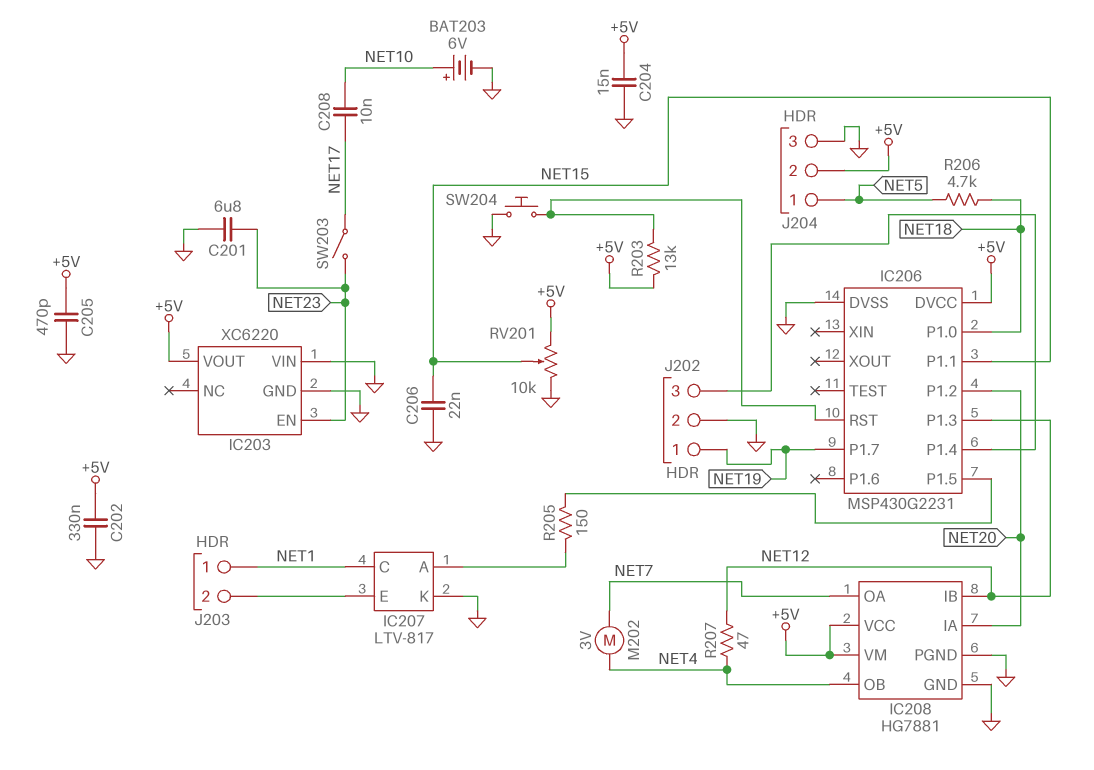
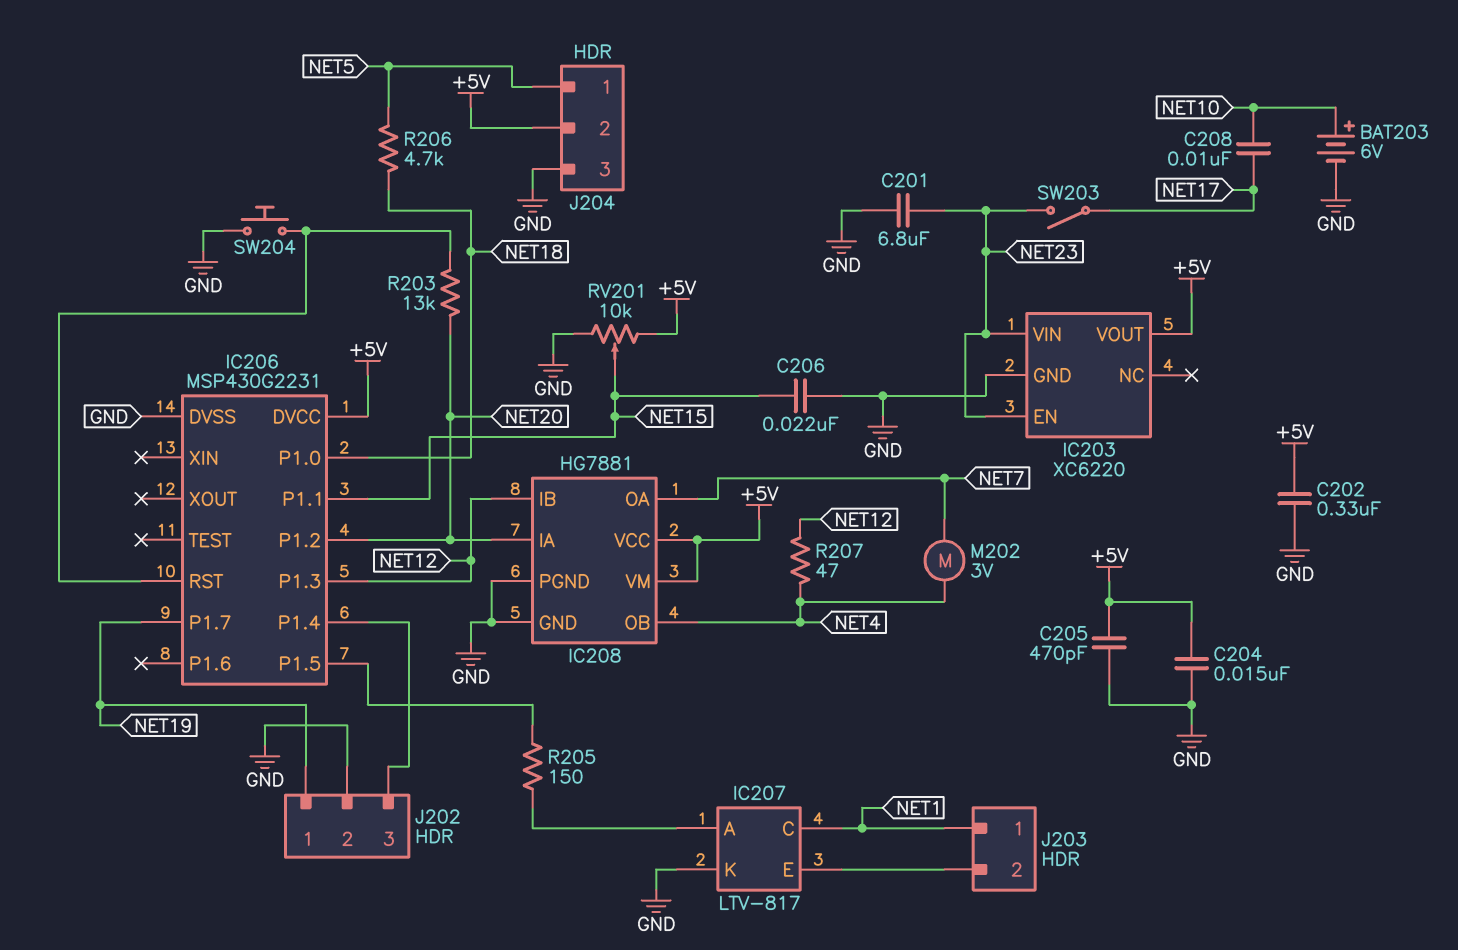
IC203 pin VIN: GND -> NET23
R203: 13k (+5V, IC206/RST) -> 13k (IC206/RST, NET20)

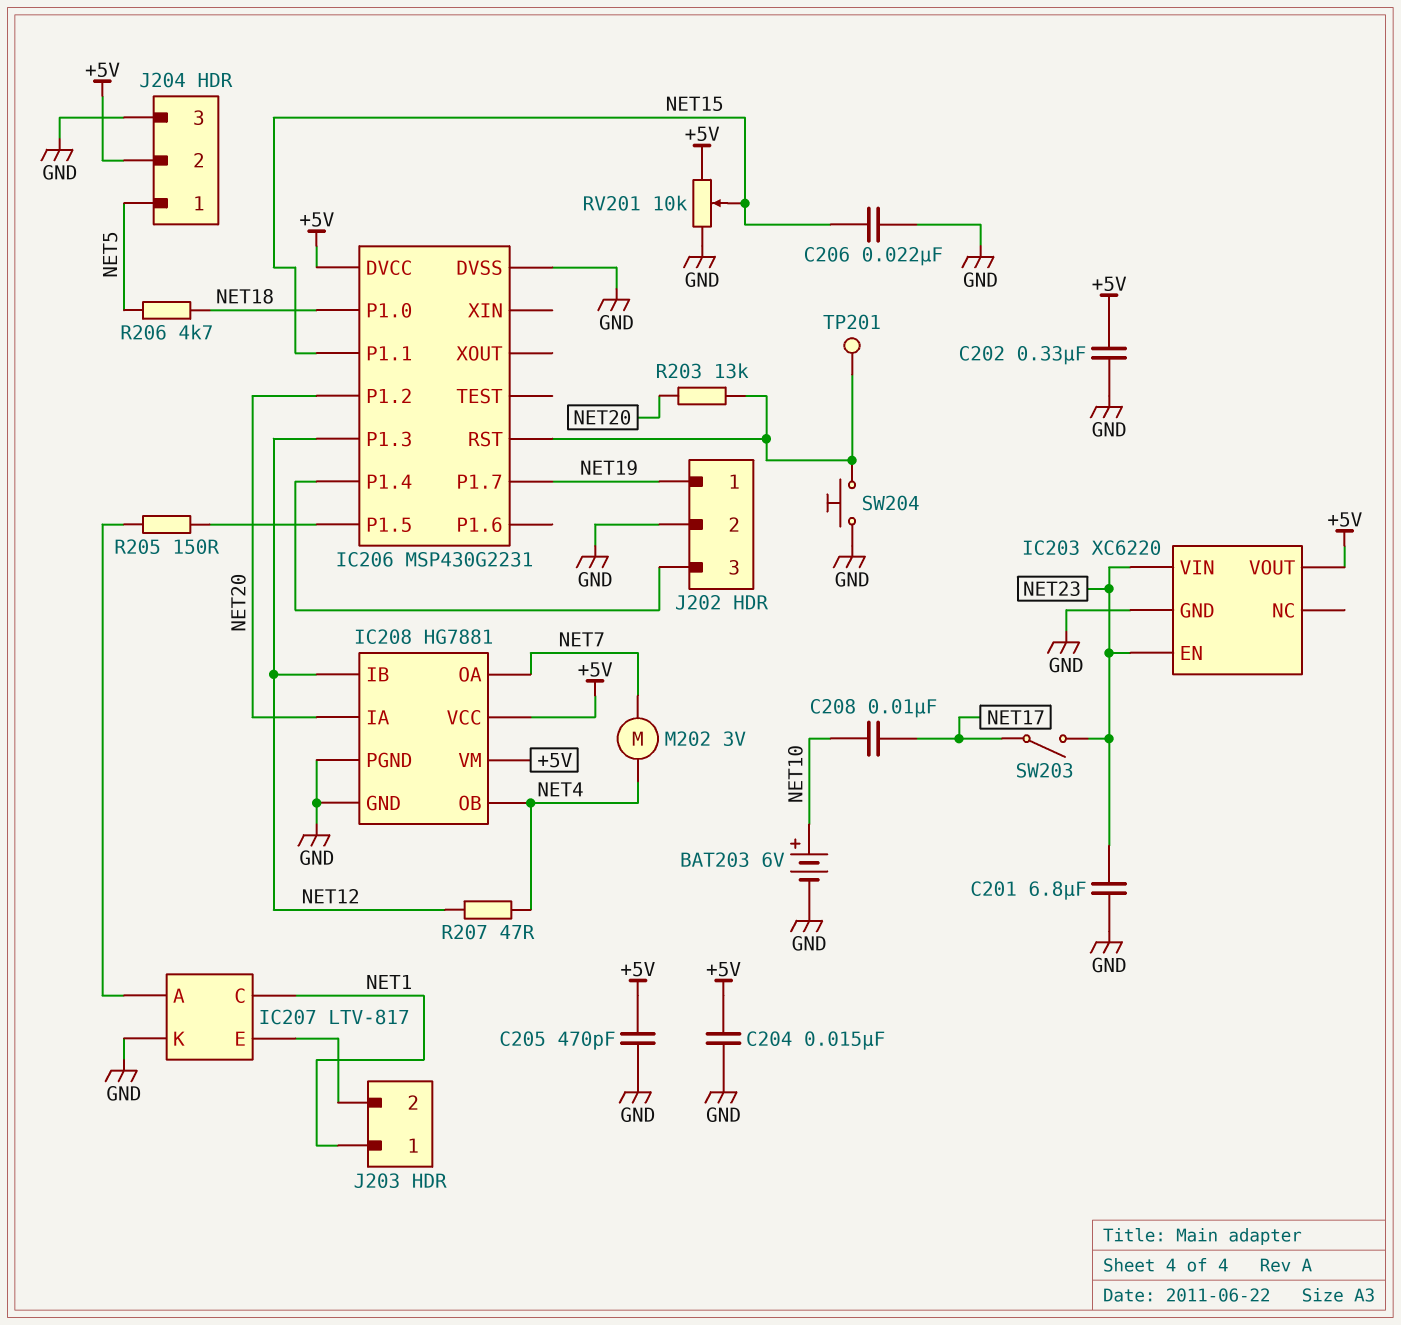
TP201: none -> test point (IC206/RST)

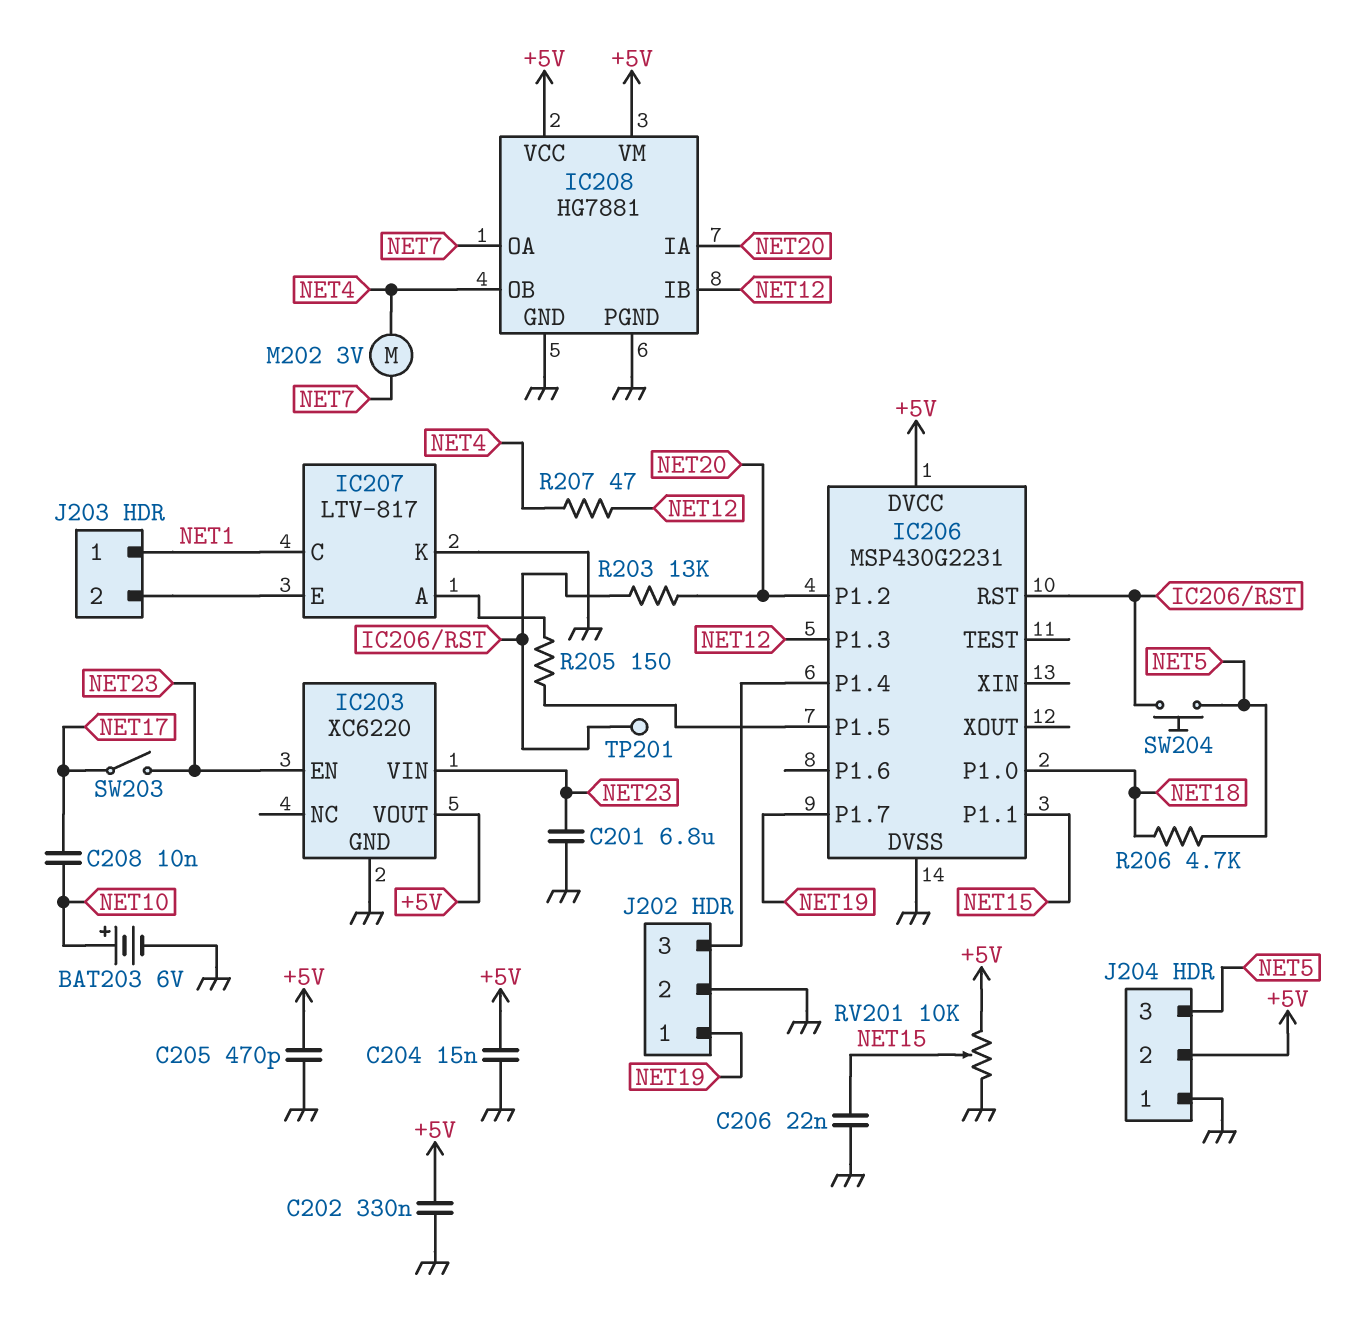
J204 pin 1: NET5 -> GND
J204 pin 3: GND -> NET5
SW204: button (GND, IC206/RST) -> button (IC206/RST, NET5)

